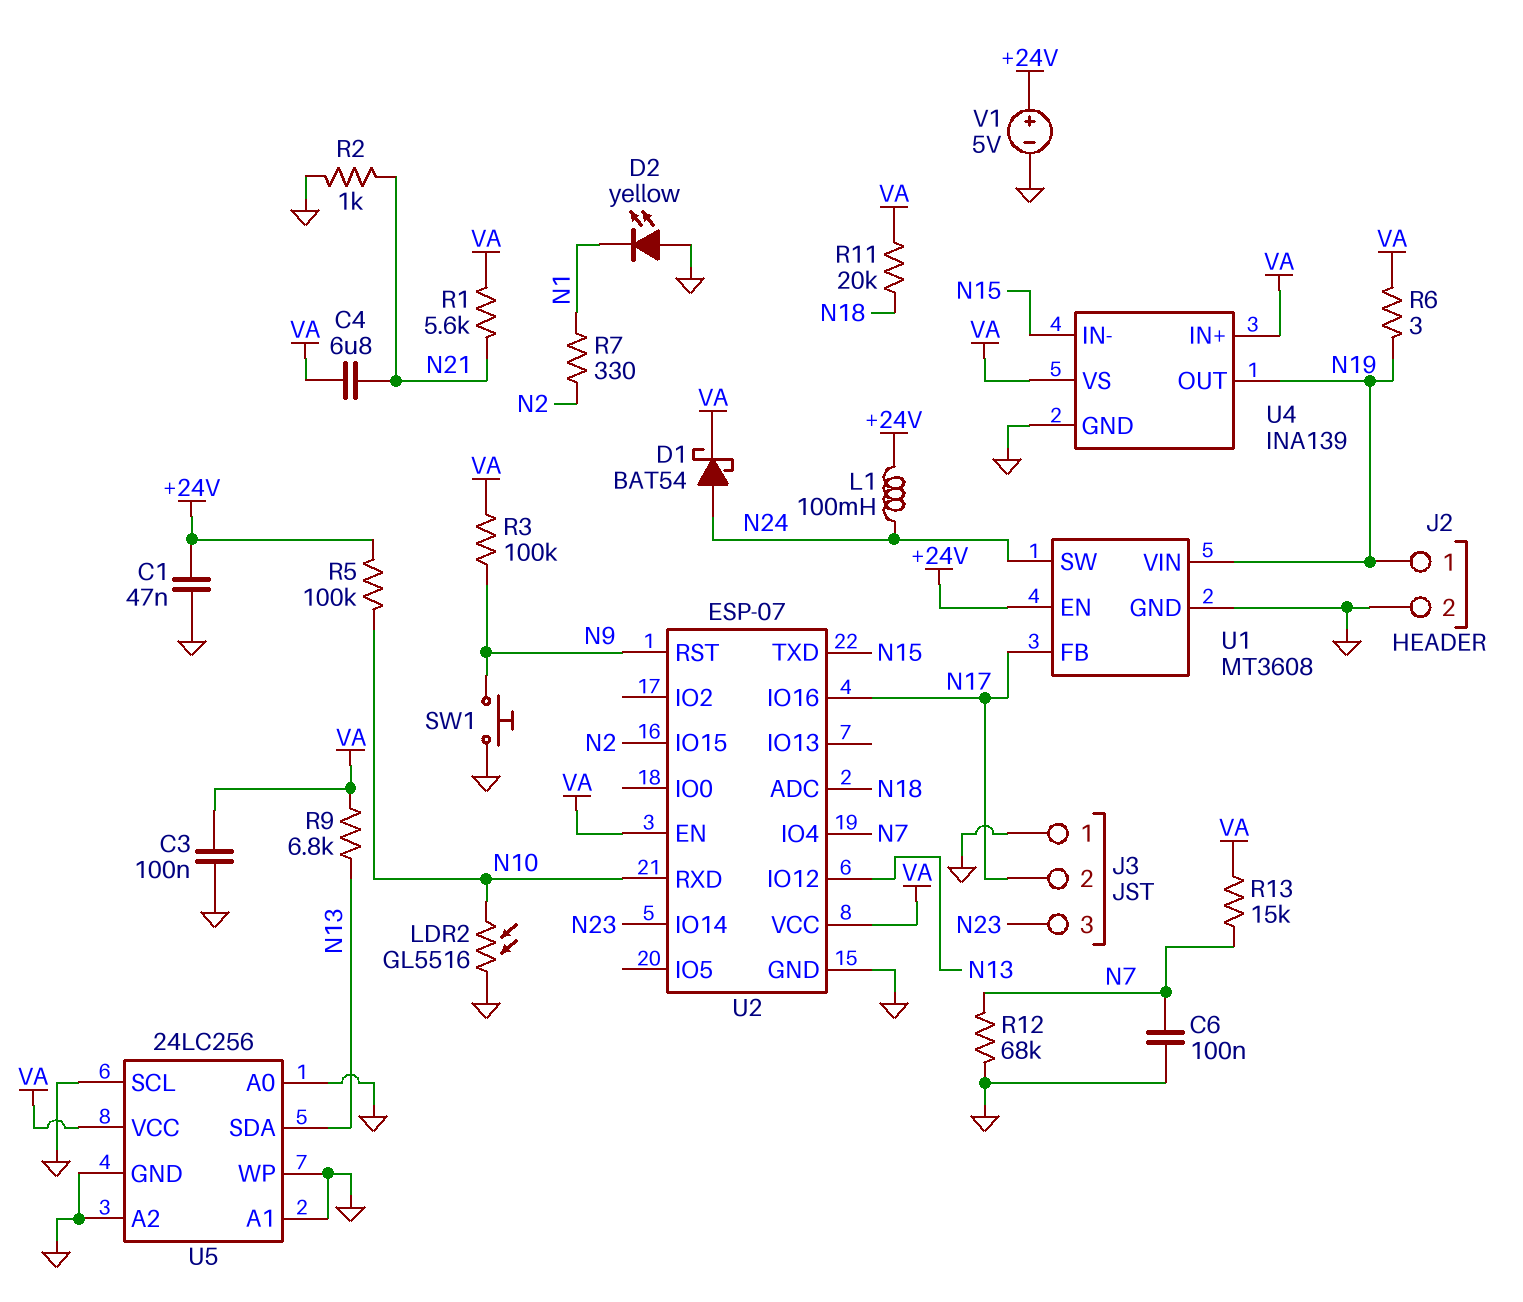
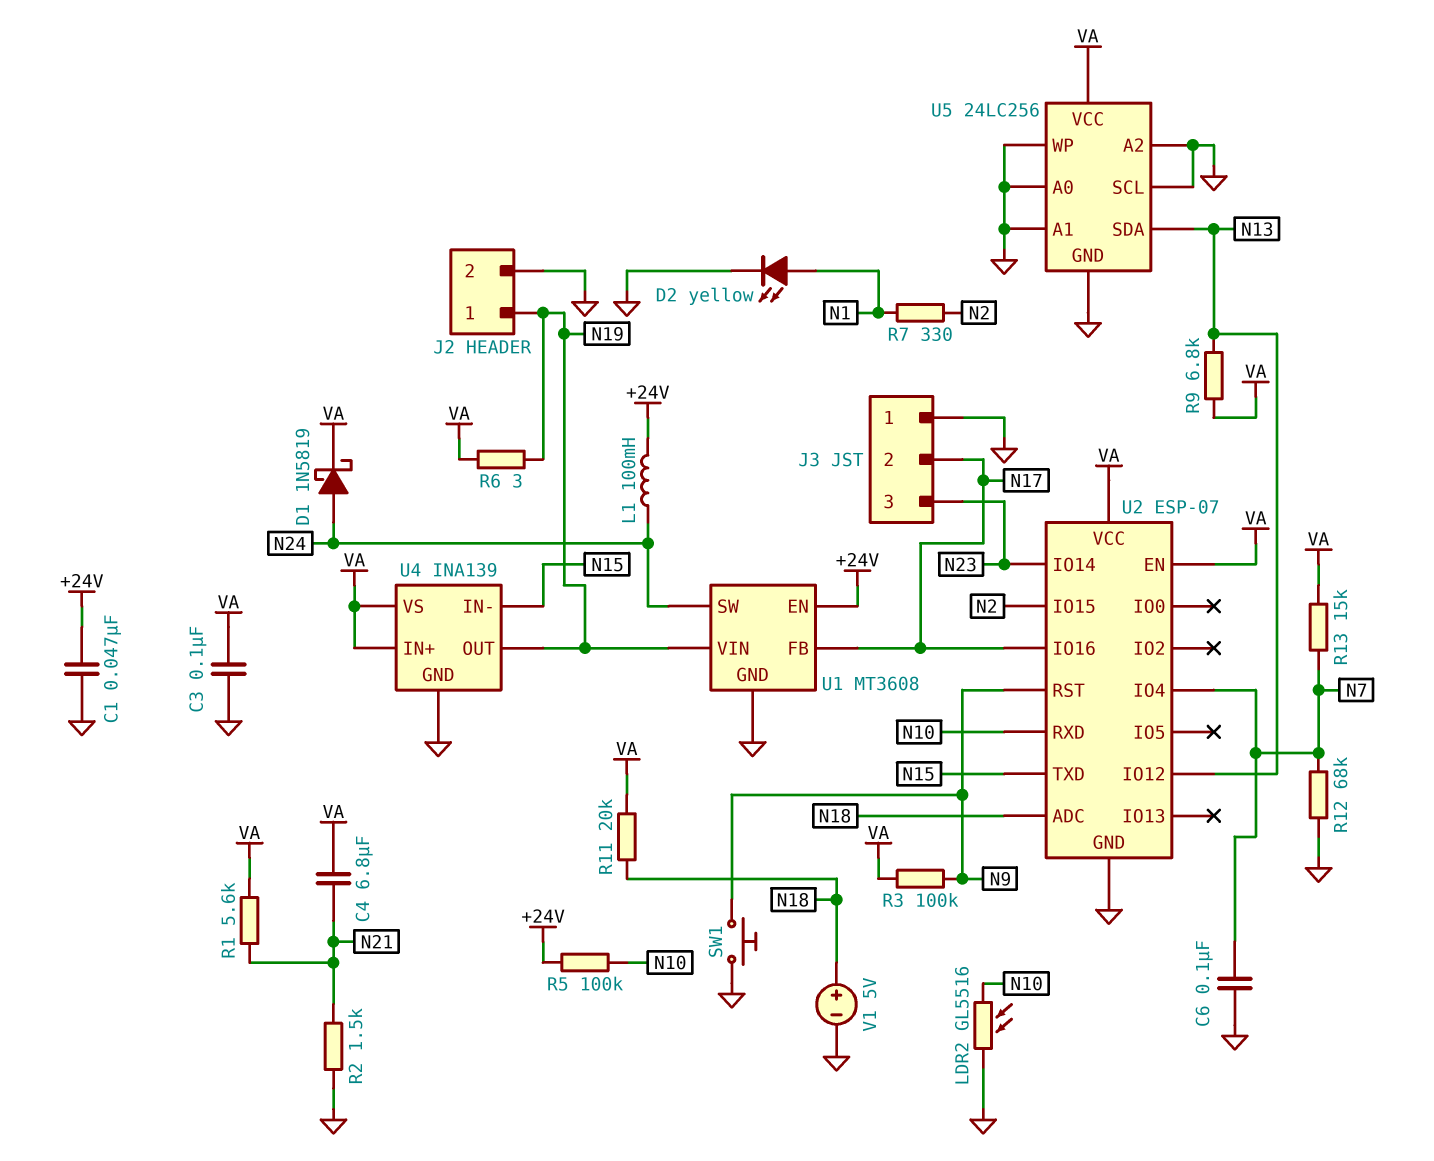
D1: schottky BAT54 (A N24, K VA) -> schottky 1N5819 (A N24, K VA)
D2: LED yellow (A GND, K N1) -> LED yellow (A N1, K GND)
R2: 1k (GND, N21) -> 1.5k (GND, N21)
V1: 5V (plus +24V, minus GND) -> 5V (plus N18, minus GND)

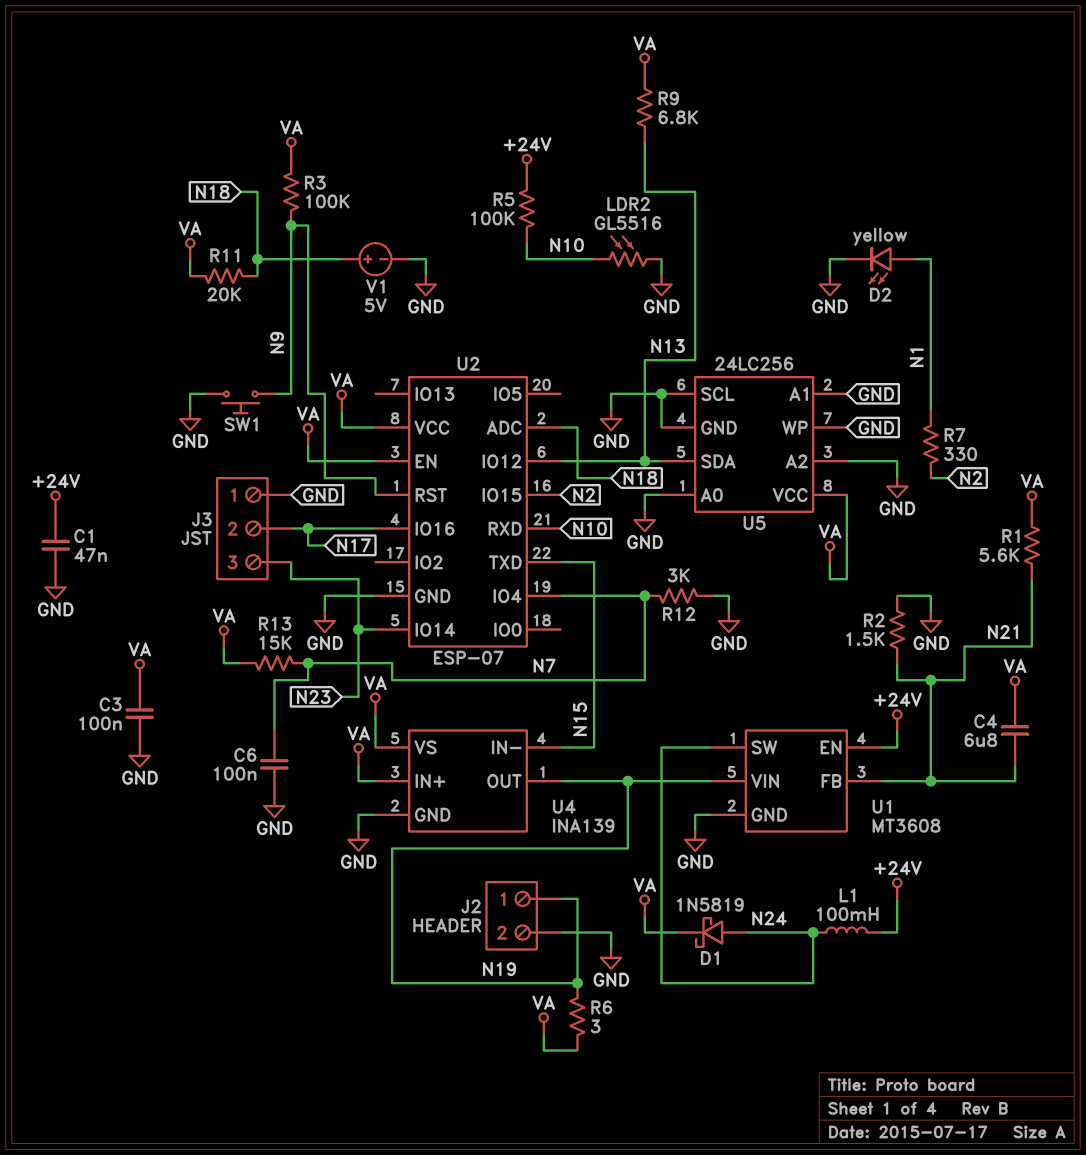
R12: 68k (GND, N7) -> 3k (GND, N7)
U1 pin FB: N17 -> N21

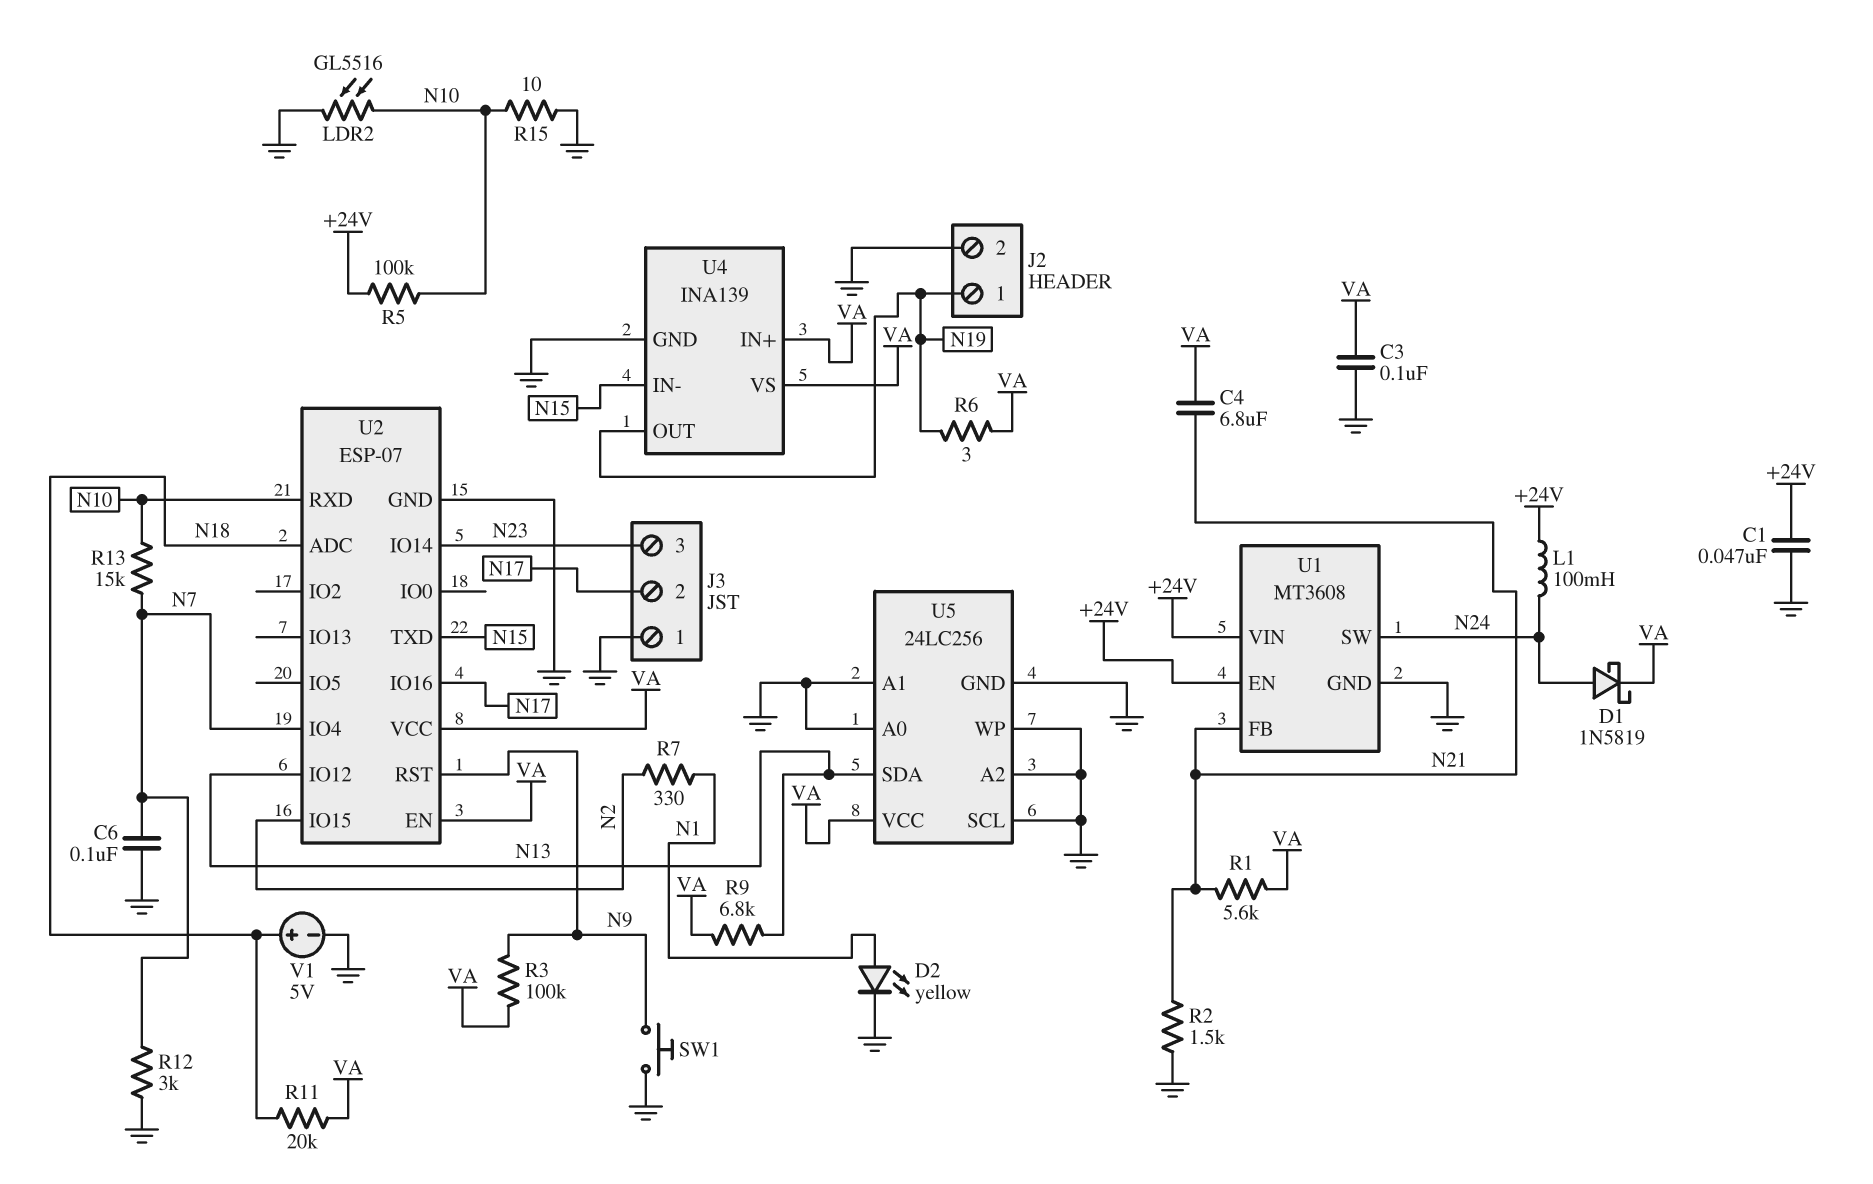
R13: 15k (N7, VA) -> 15k (N7, N10)
R15: none -> 10 (GND, N10)
U1 pin VIN: N19 -> +24V

